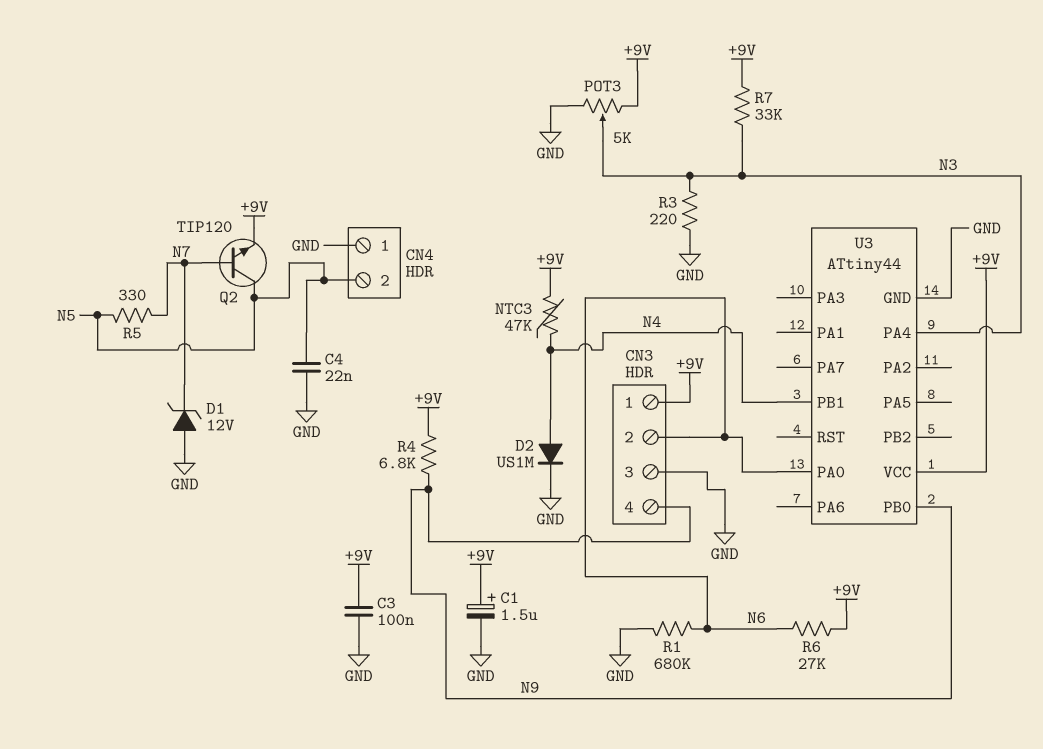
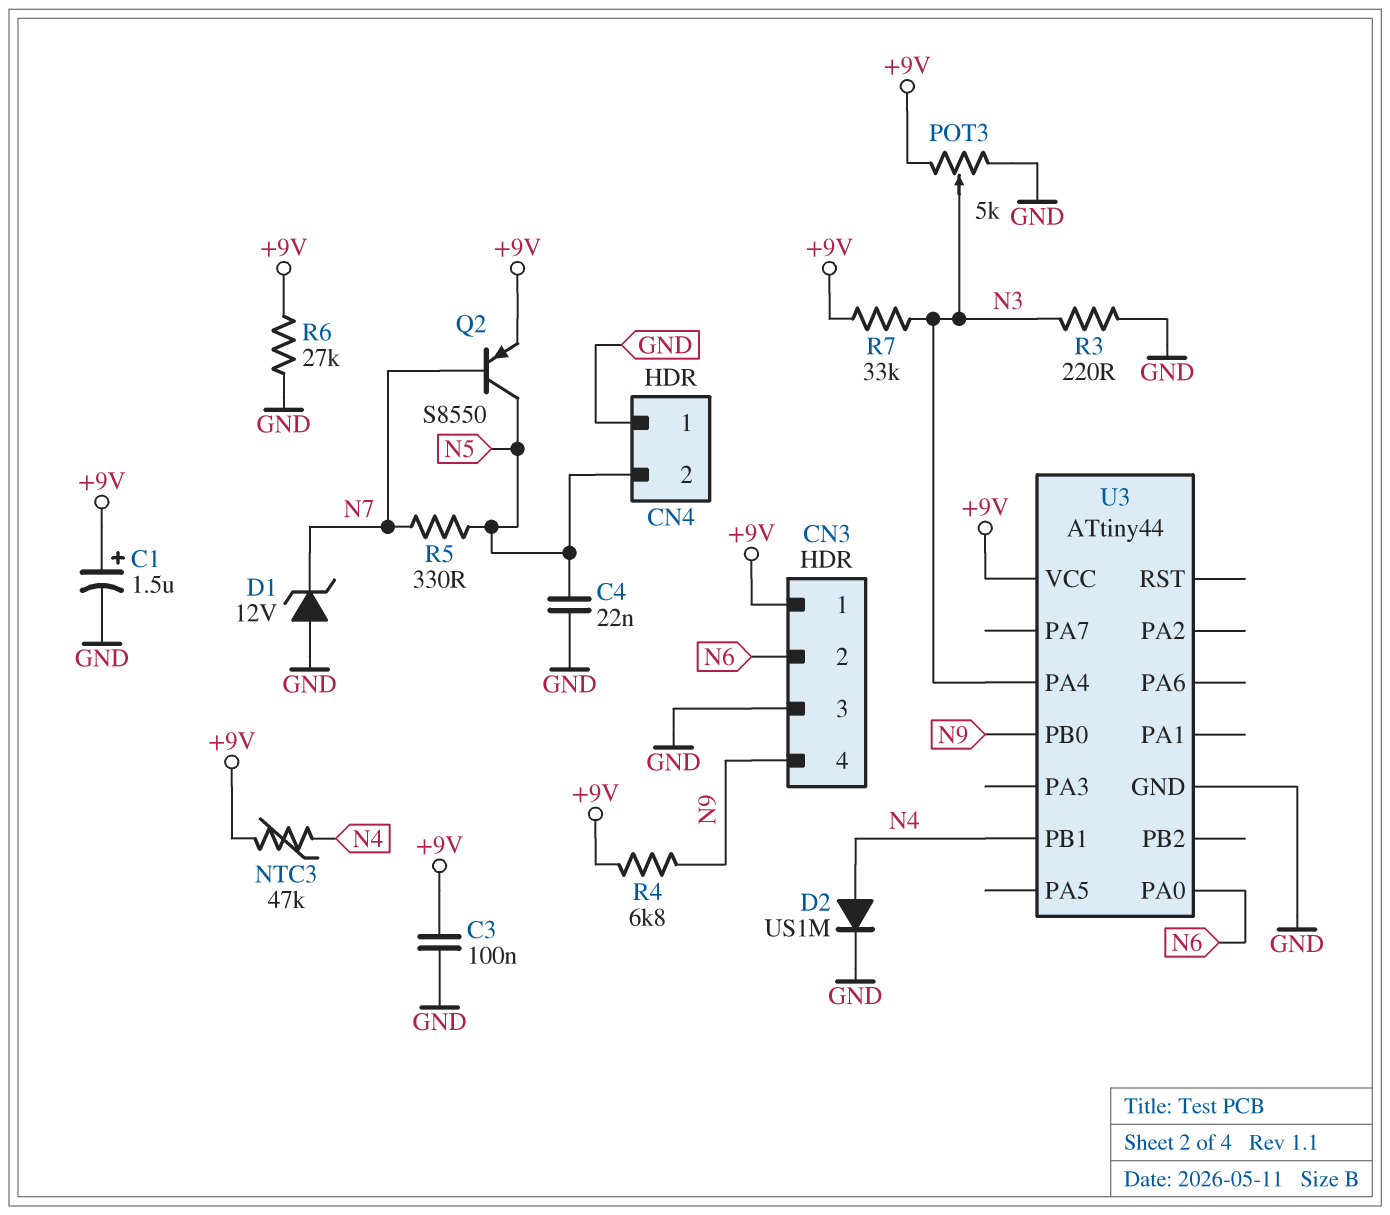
Q2: NPN TIP120 (B N7, C N5, E +9V) -> PNP S8550 (B N7, C N5, E +9V)
R1: 680k (GND, N6) -> none
R6: 27k (+9V, N6) -> 27k (+9V, GND)

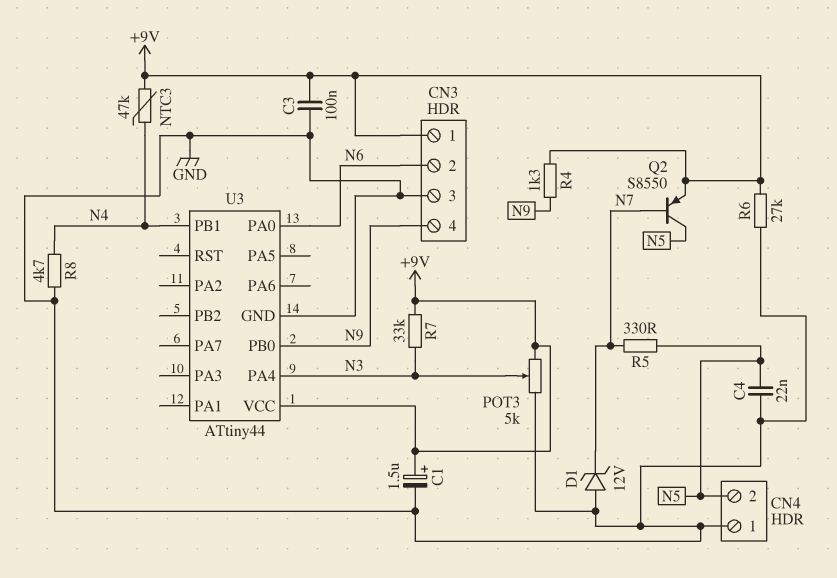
D2: diode US1M (A N4, K GND) -> none
R3: 220 (GND, N3) -> none
R4: 6.8k (+9V, N9) -> 1.3k (+9V, N9)
R8: none -> 4.7k (GND, N4)

